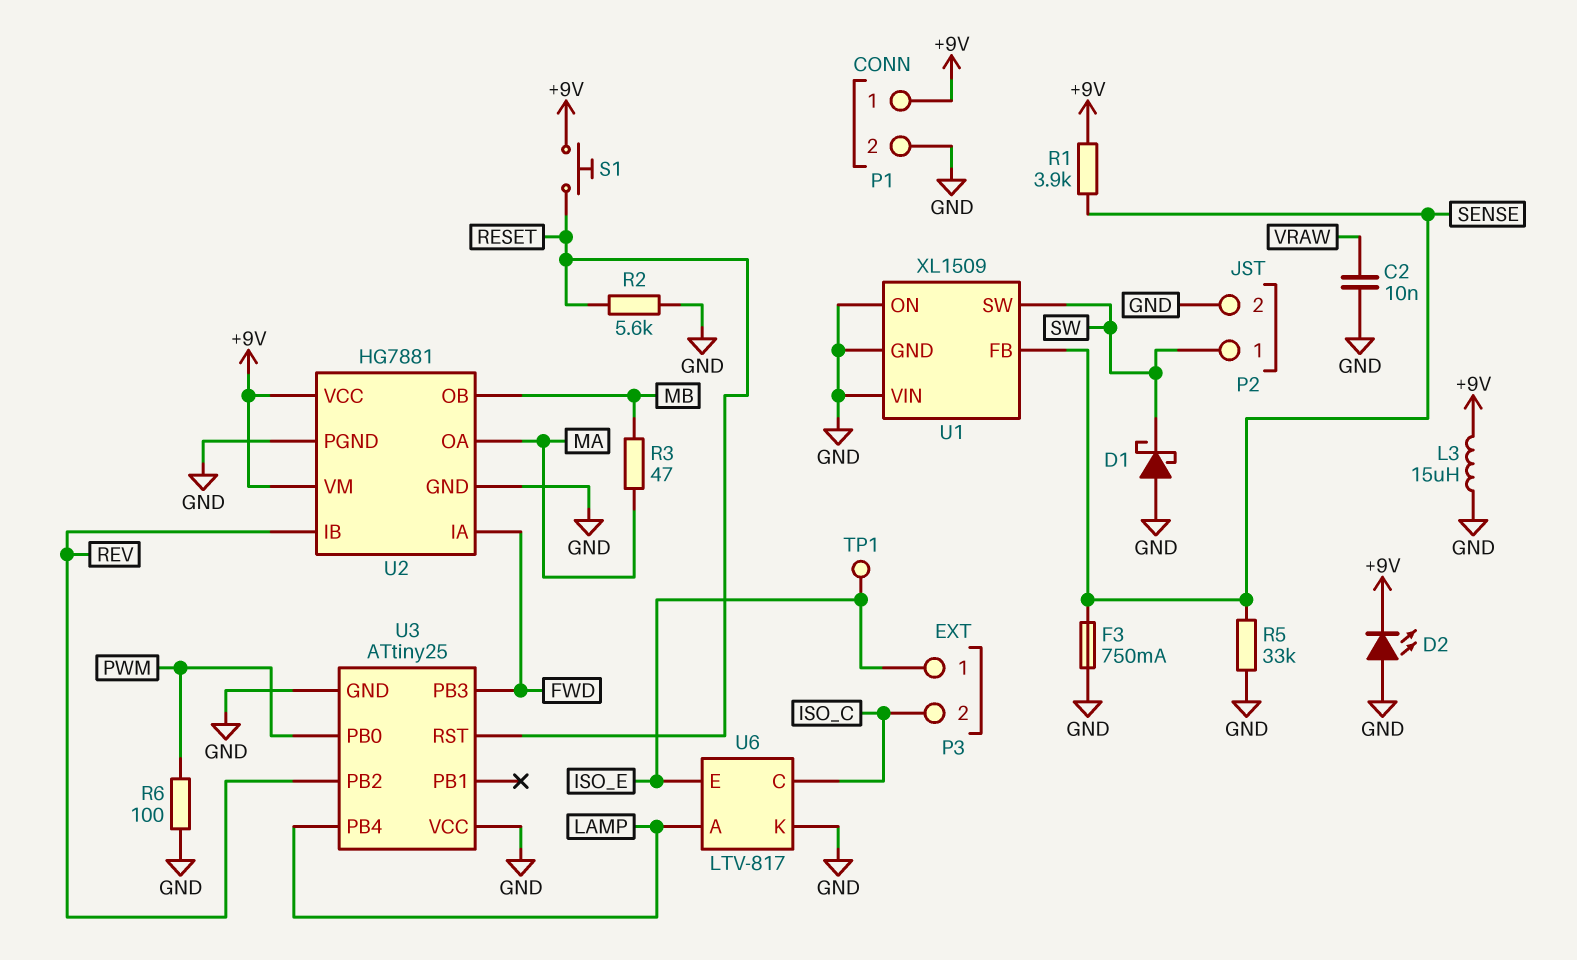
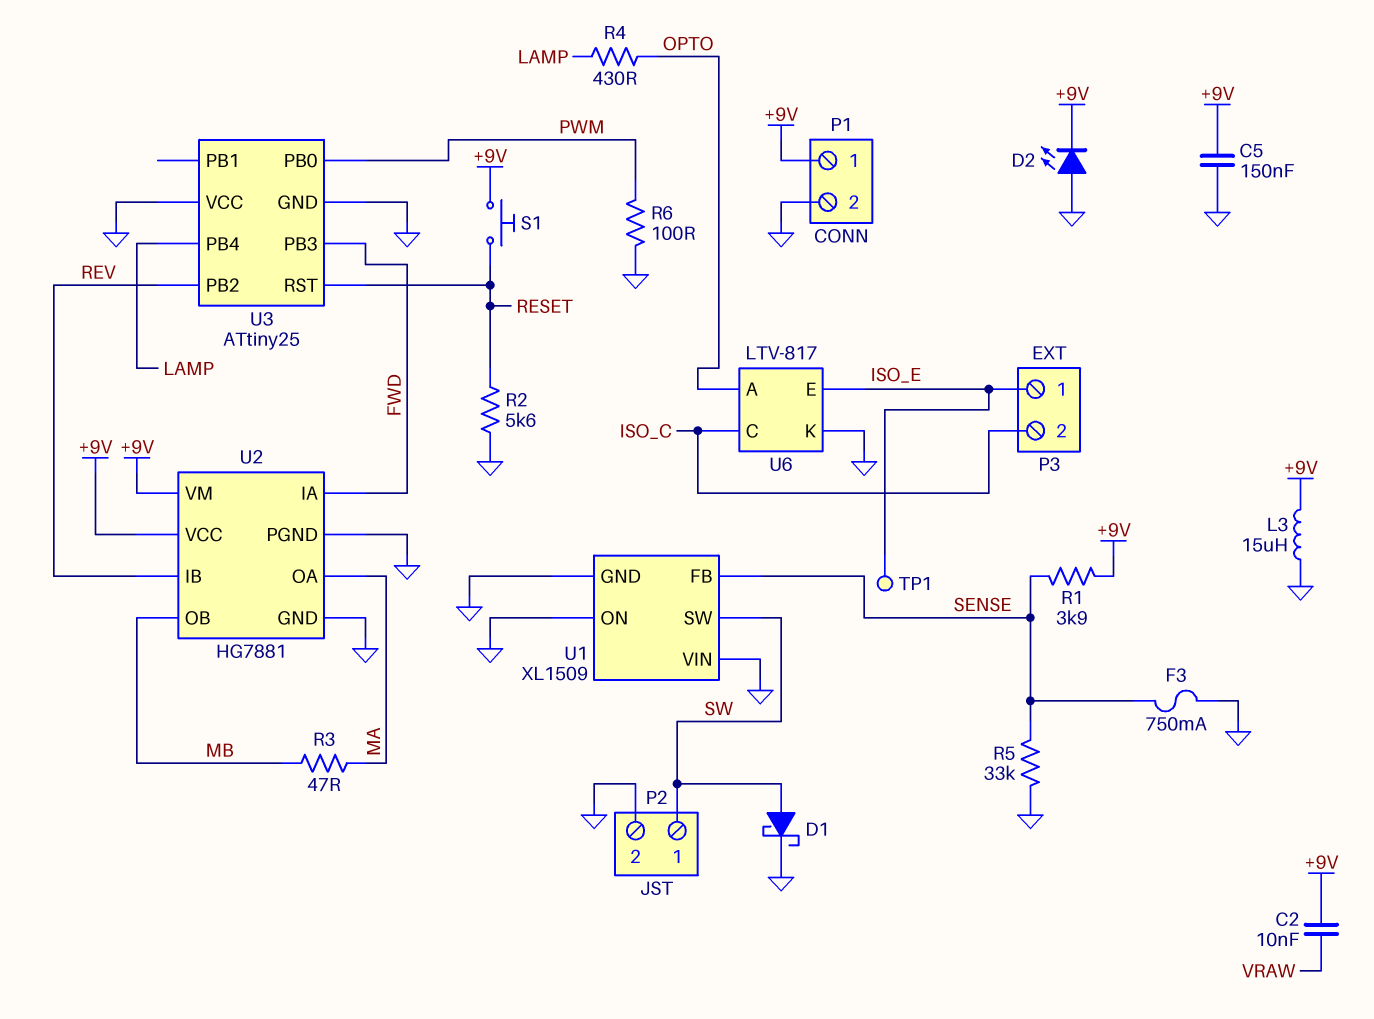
C2: 10nF (GND, VRAW) -> 10nF (+9V, VRAW)
C5: none -> 150nF (+9V, GND)
D1: schottky (A GND, K SW) -> schottky (A SW, K GND)
R4: none -> 430 (LAMP, OPTO)
U6 pin A: LAMP -> OPTO

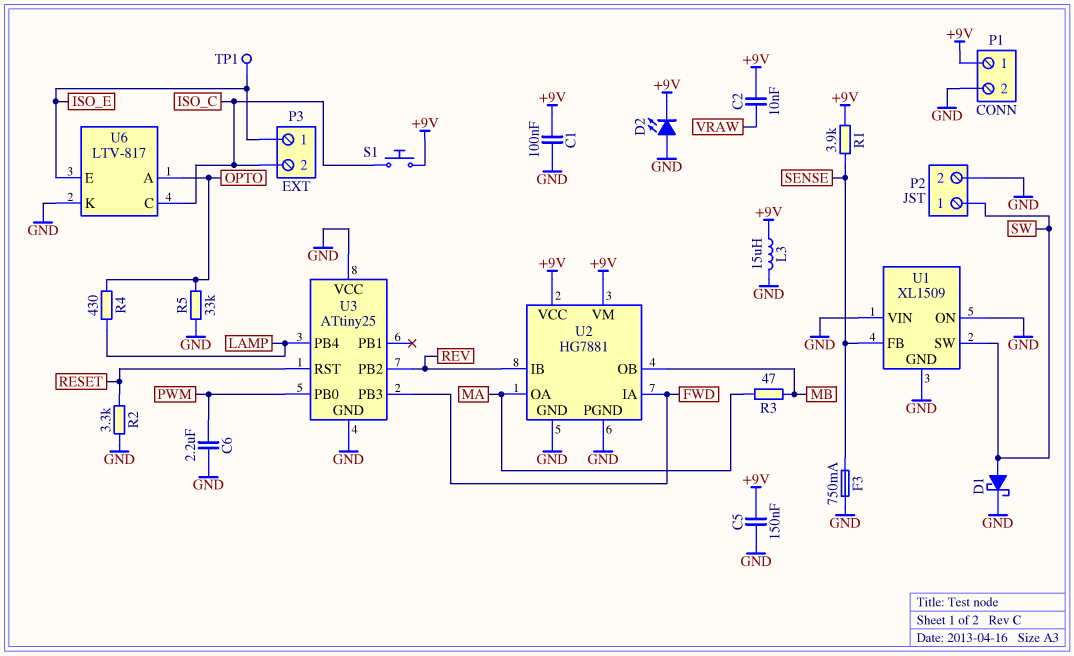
C1: none -> 100nF (+9V, GND)
C6: none -> 2.2uF (GND, PWM)
R2: 5.6k (GND, RESET) -> 3.3k (GND, RESET)
R5: 33k (GND, SENSE) -> 33k (GND, OPTO)
R6: 100 (GND, PWM) -> none
S1: button (+9V, RESET) -> button (+9V, ISO_C)

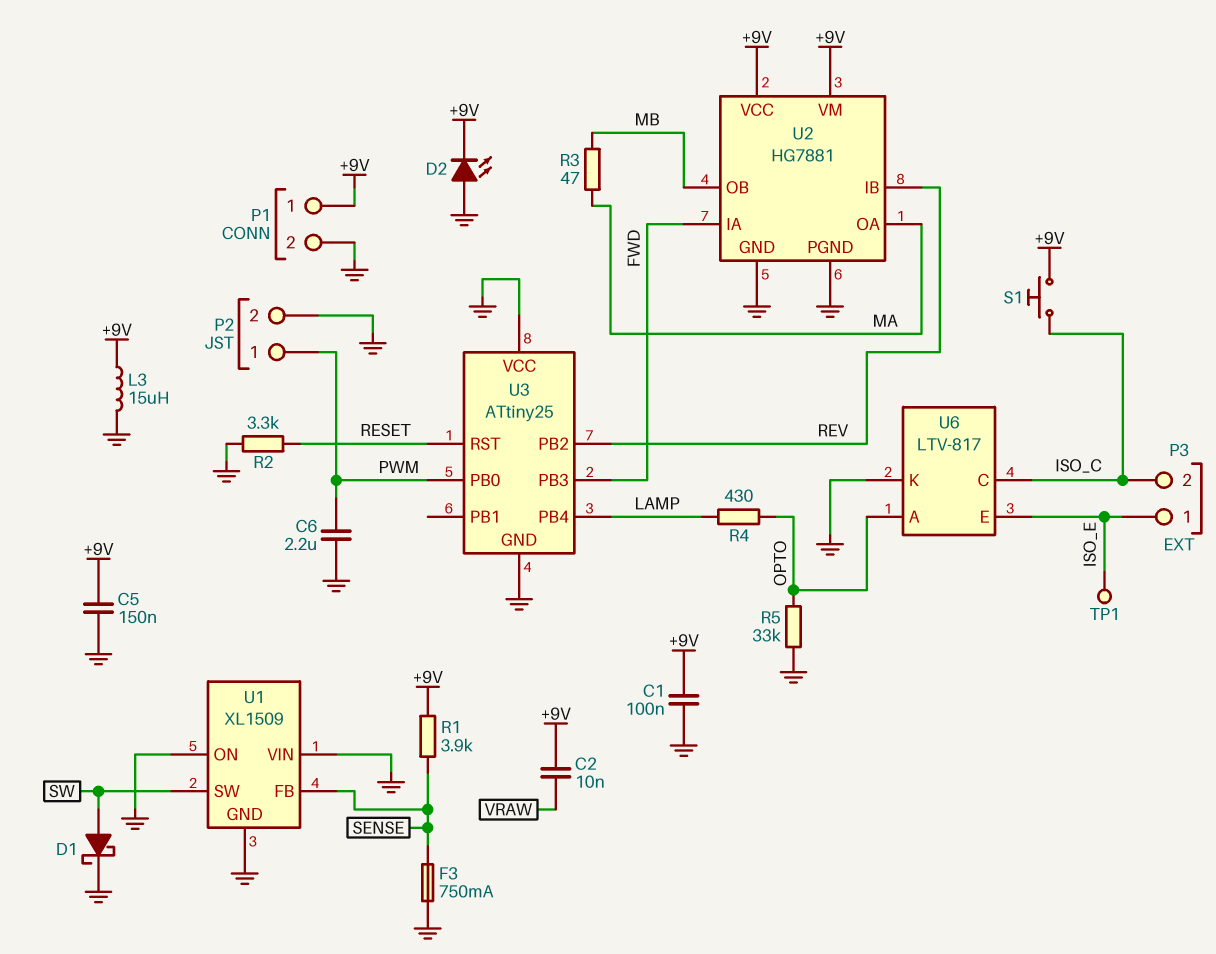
P2 pin 1: SW -> PWM

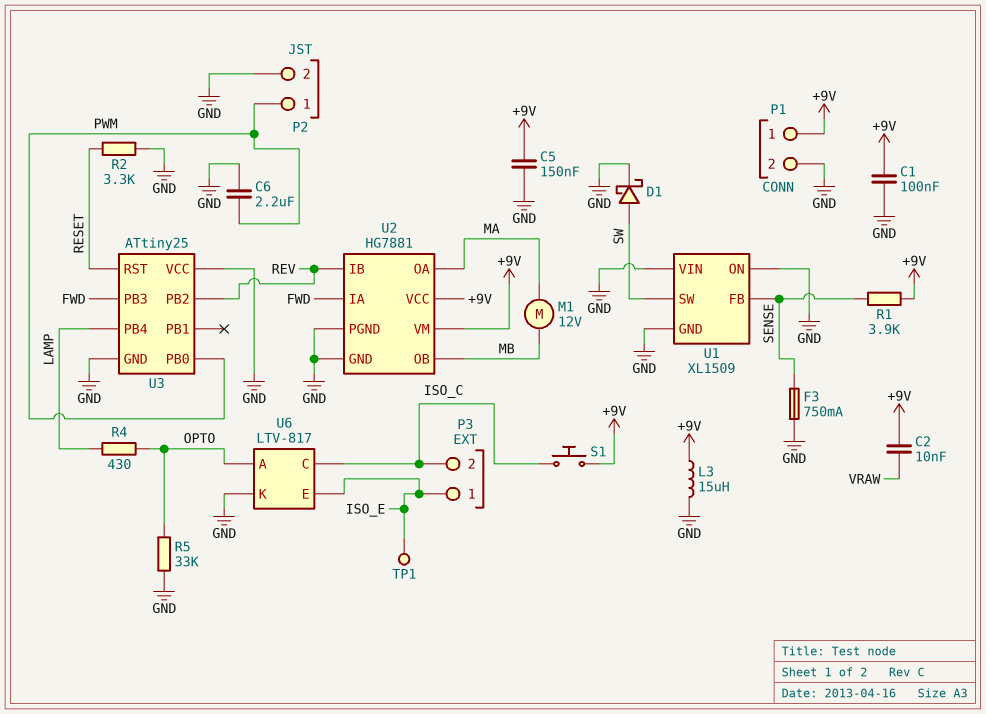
D2: LED (A GND, K +9V) -> none
M1: none -> motor 12V (MA, MB)
R3: 47 (MA, MB) -> none

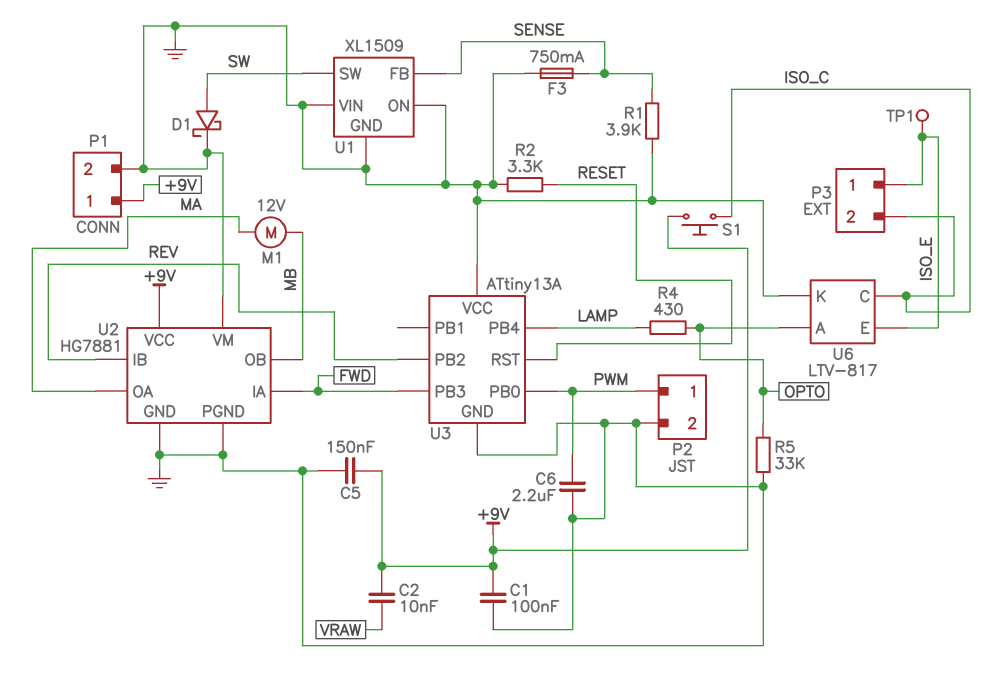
L3: 15uH (+9V, GND) -> none
R1: 3.9k (+9V, SENSE) -> 3.9k (GND, SENSE)
U2 pin VM: +9V -> GND
U3: ATtiny25 -> ATtiny13A

